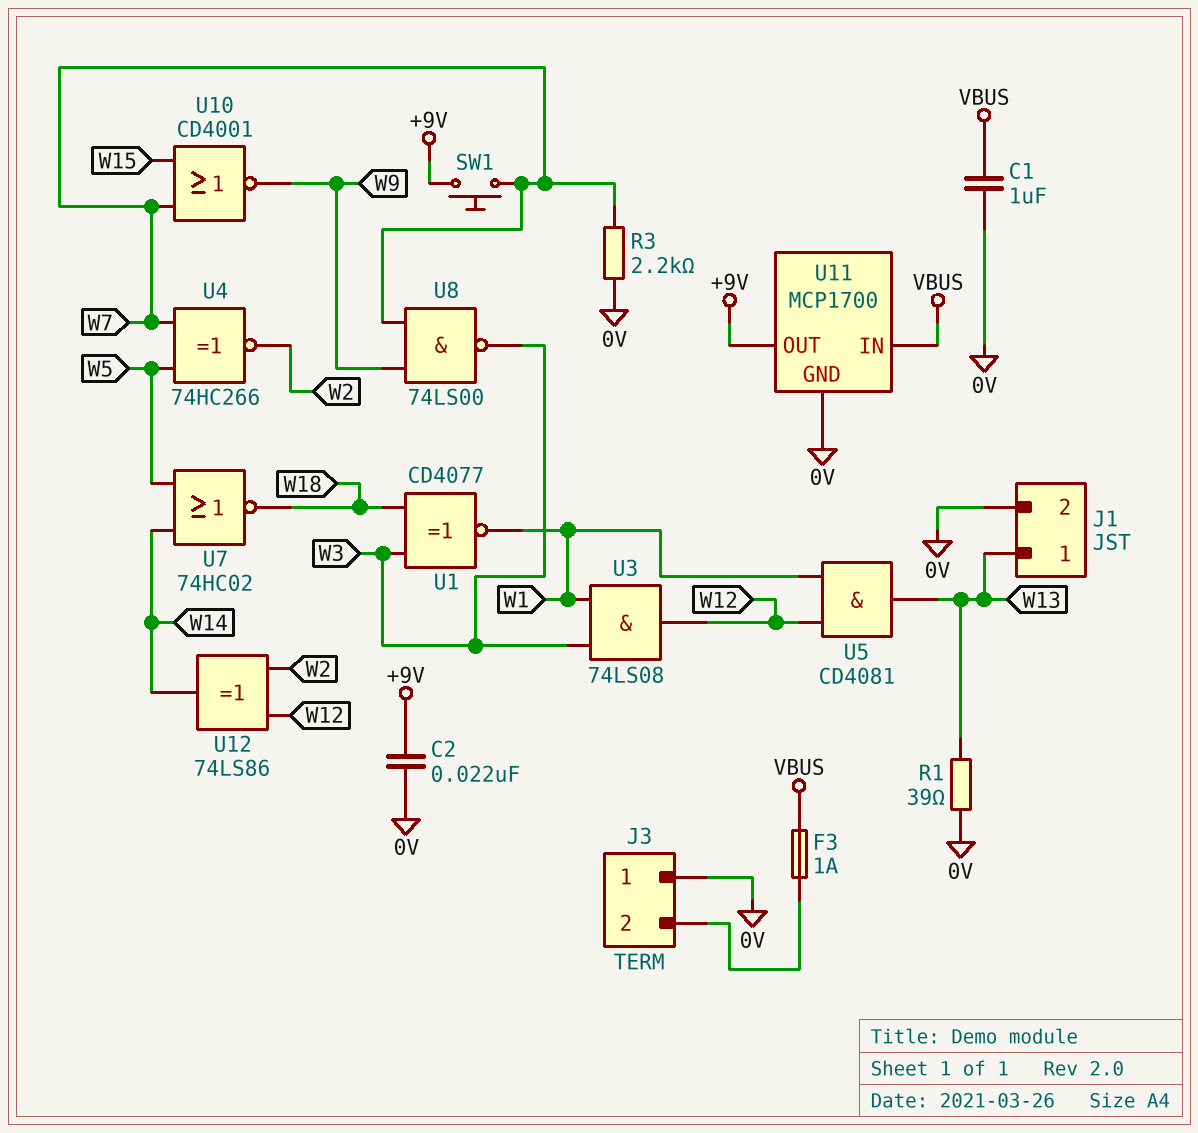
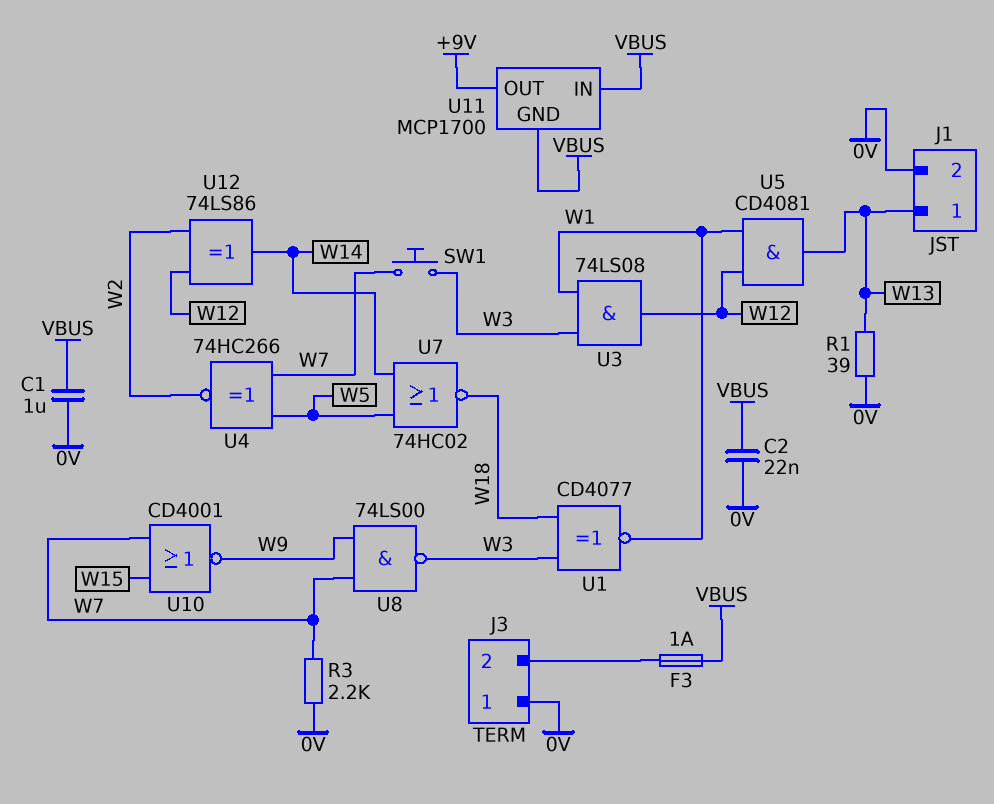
C2: 22nF (+9V, 0V) -> 22nF (0V, VBUS)
SW1: button (+9V, W7) -> button (W3, W7)
U11 pin GND: 0V -> VBUS

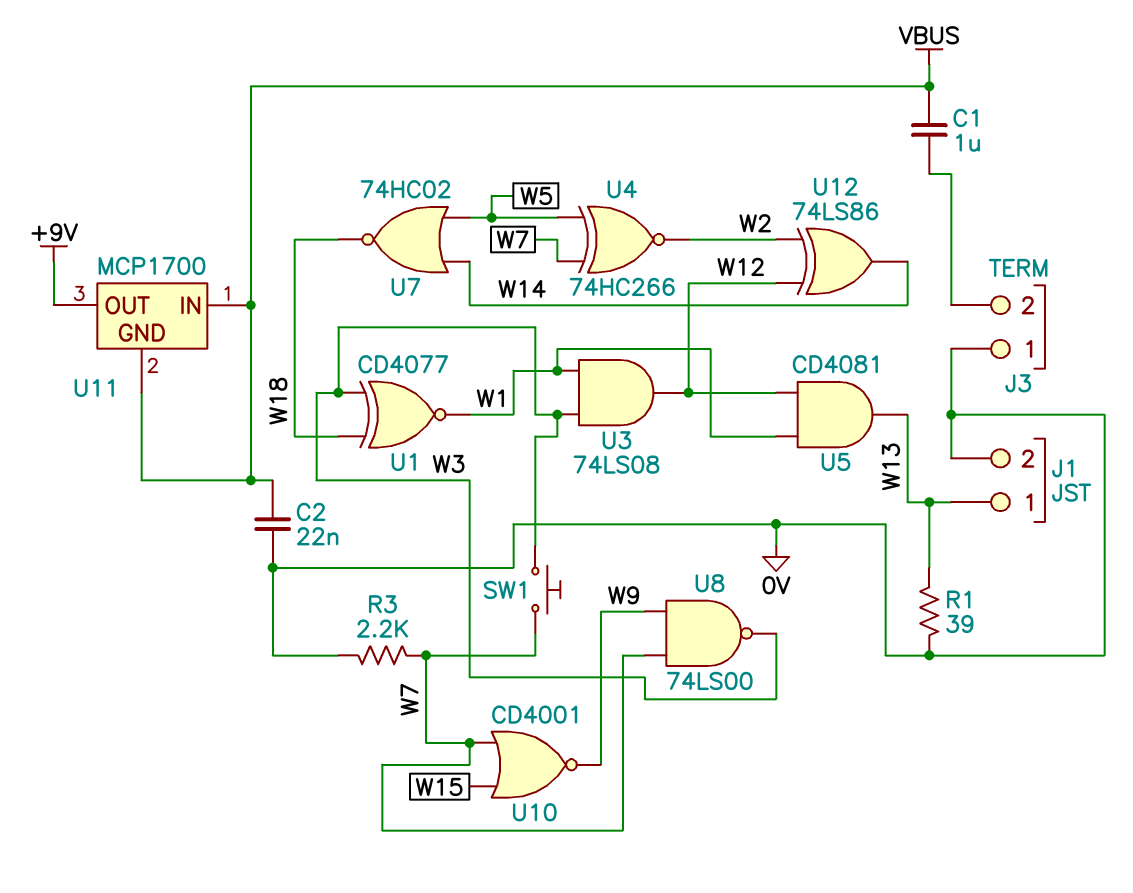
C1: 1uF (0V, VBUS) -> 1uF (J3/2, VBUS)
F3: 1A (J3/2, VBUS) -> none

